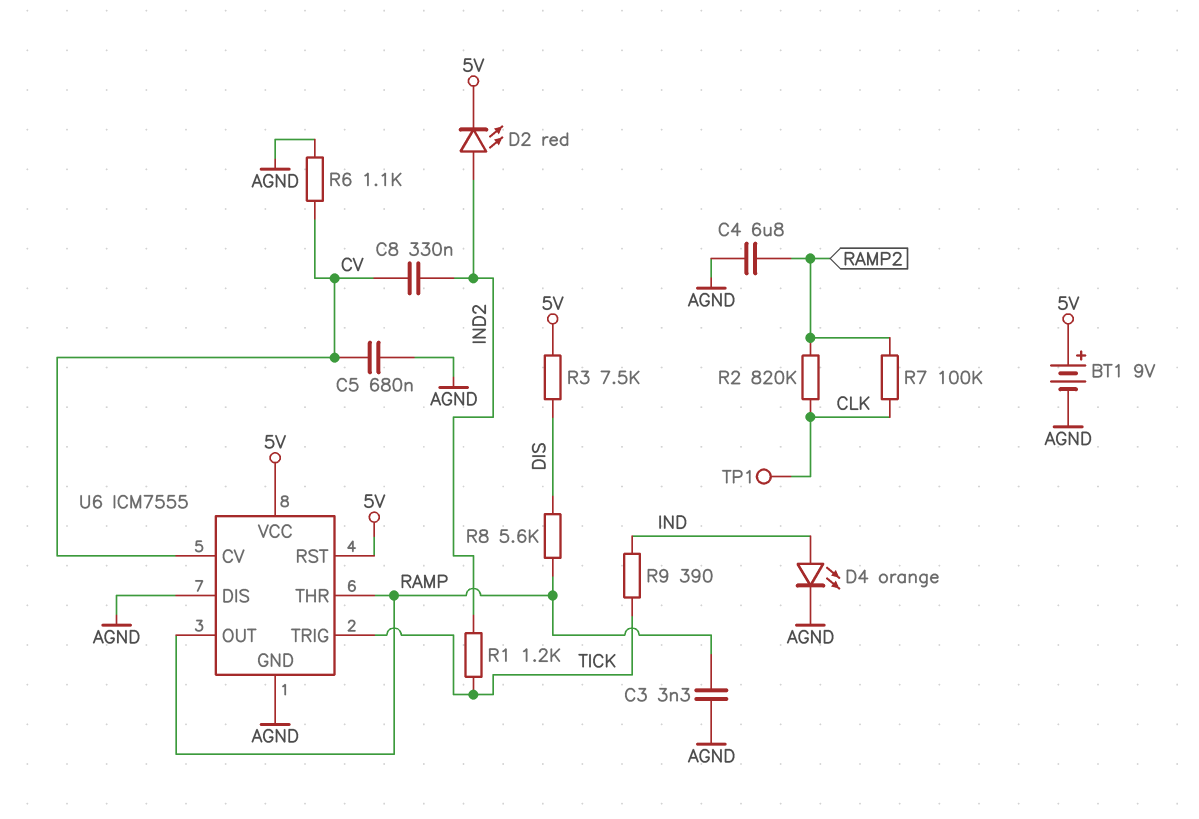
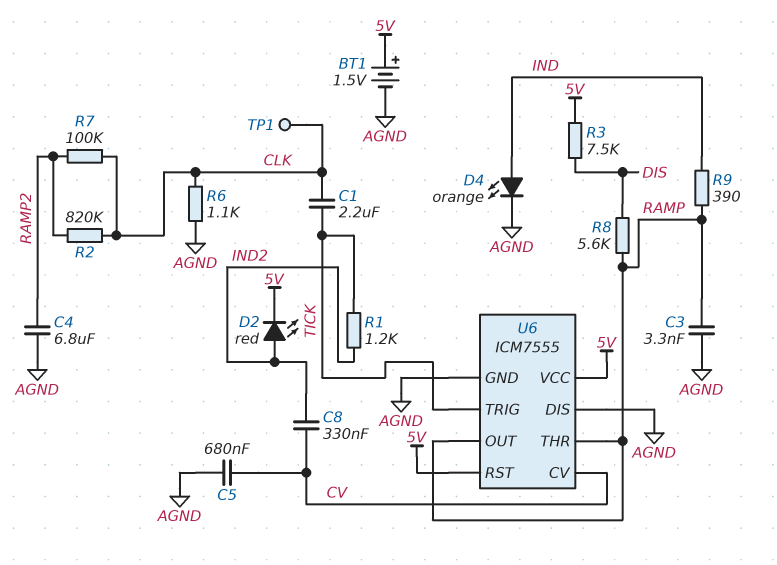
BT1: 9V (plus 5V, minus AGND) -> 1.5V (plus 5V, minus AGND)
C1: none -> 2.2uF (CLK, TICK)
R6: 1.1k (AGND, CV) -> 1.1k (AGND, CLK)
R9: 390 (IND, TICK) -> 390 (IND, RAMP)

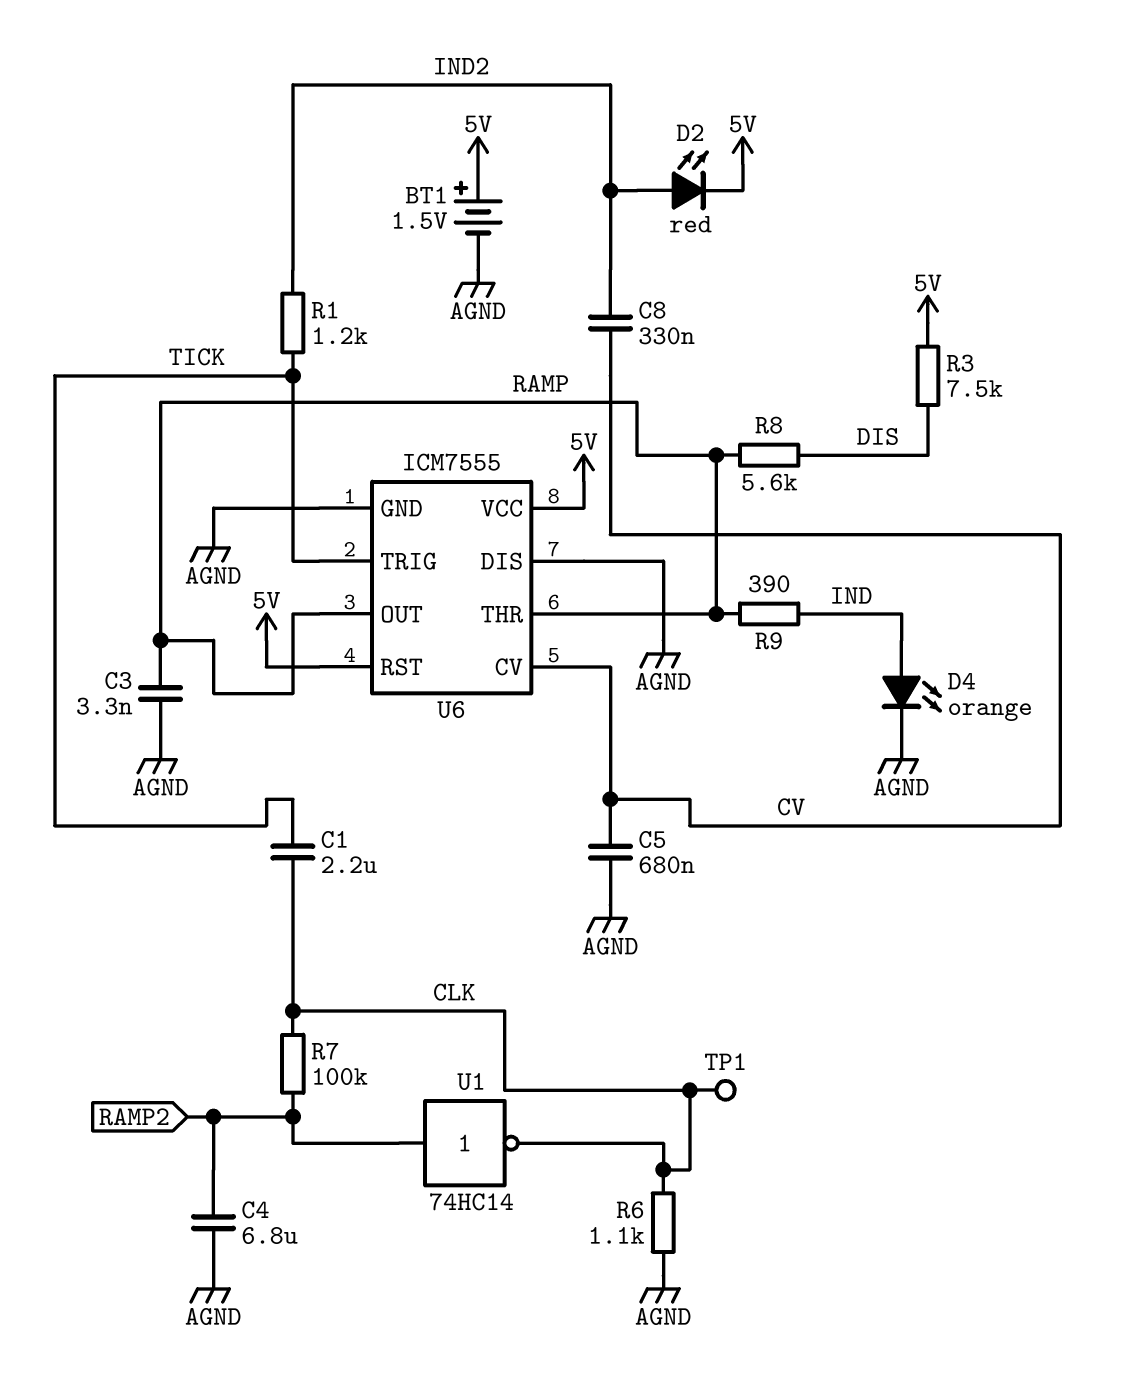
R2: 820k (CLK, RAMP2) -> none
U1: none -> NOT 74HC14 (in RAMP2, out CLK)

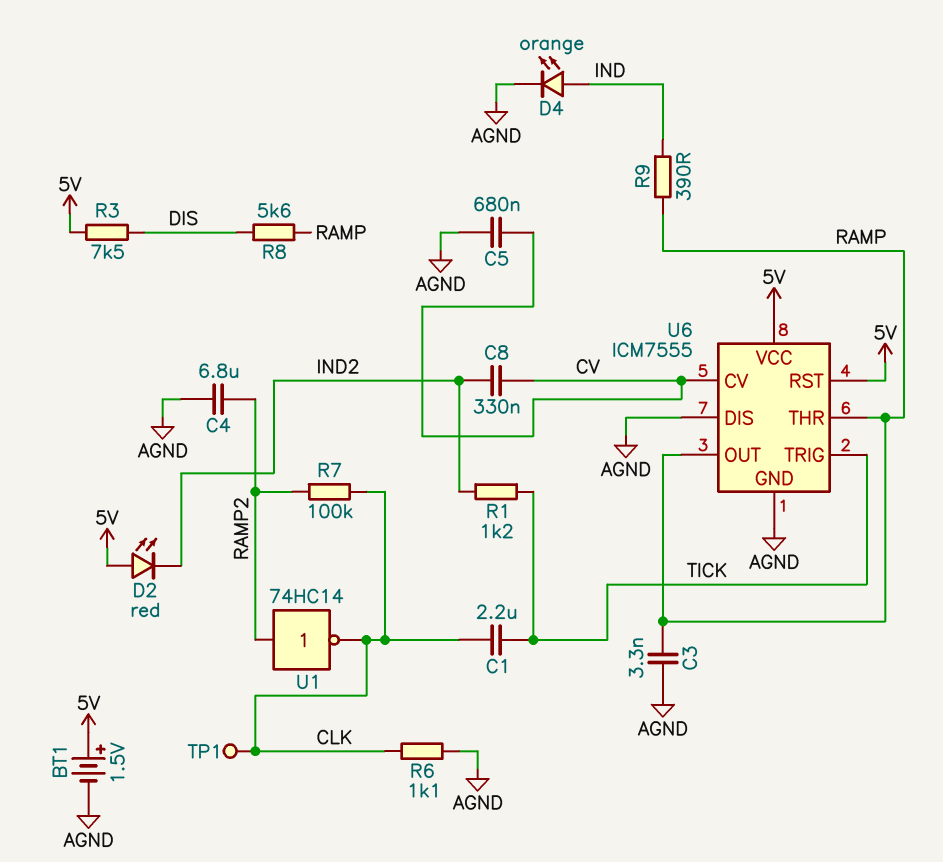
D2: LED red (A IND2, K 5V) -> LED red (A 5V, K IND2)

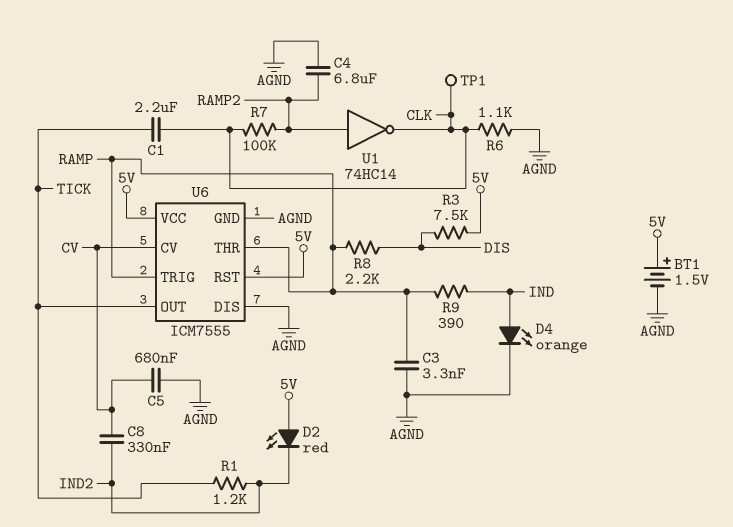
R8: 5.6k (DIS, RAMP) -> 2.2k (DIS, RAMP)
U6 pin OUT: RAMP -> TICK
U6 pin TRIG: TICK -> RAMP

